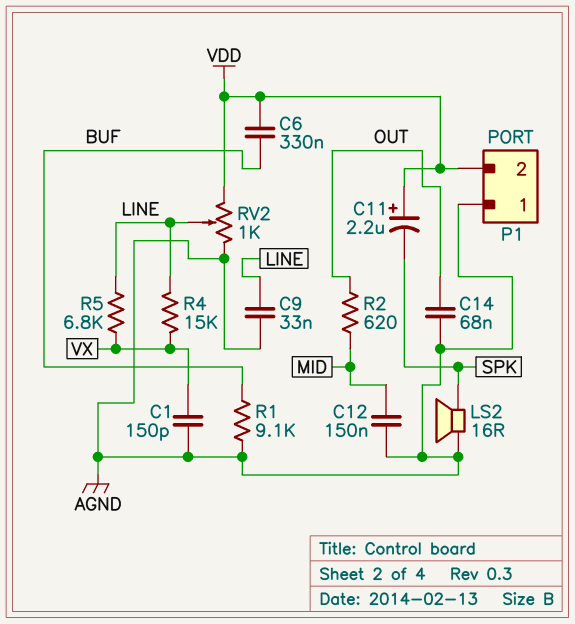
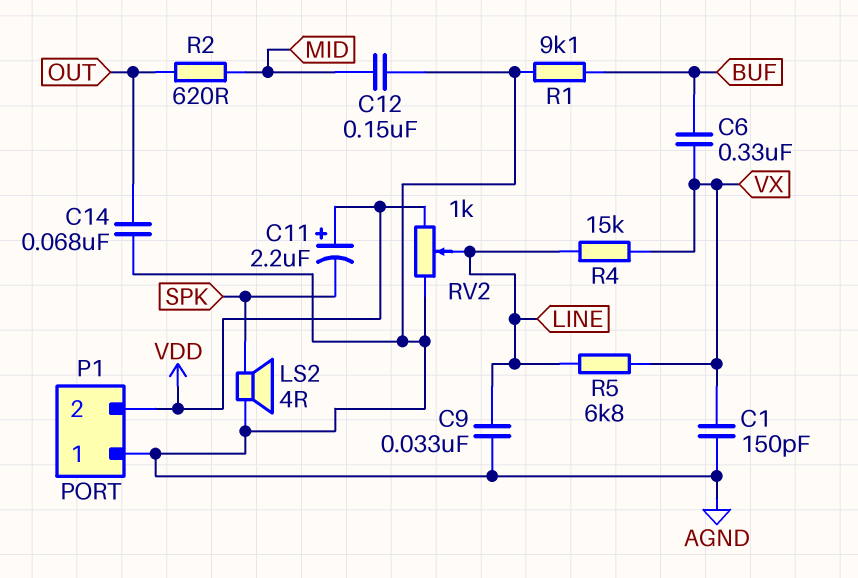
C6: 330nF (BUF, VDD) -> 330nF (BUF, VX)
LS2: speaker 16R (AGND, SPK) -> speaker 4R (AGND, SPK)

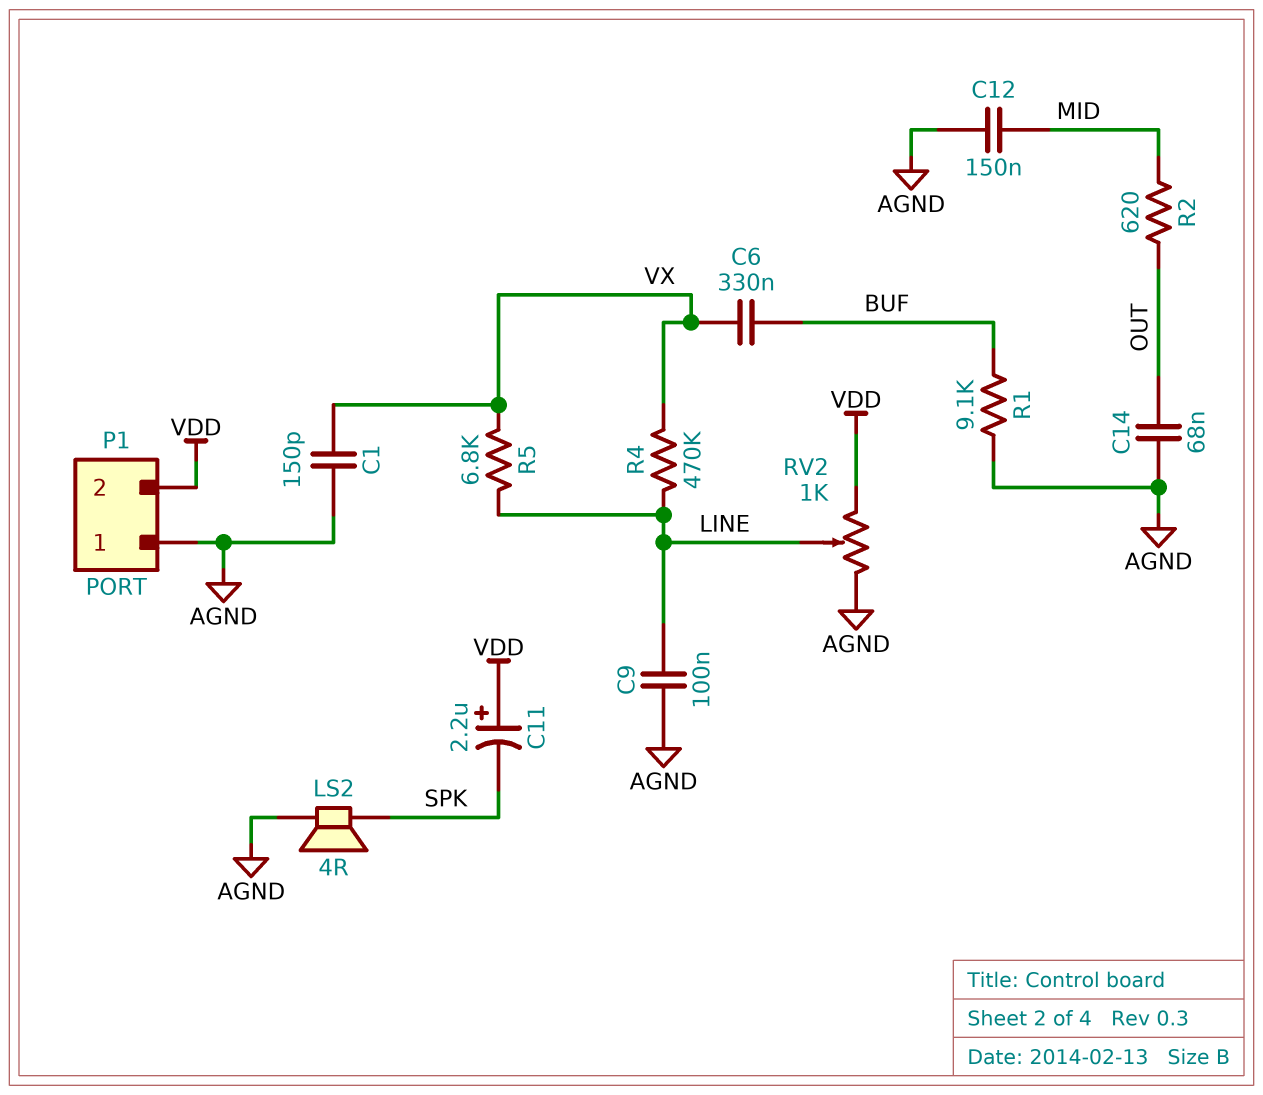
C9: 33nF (AGND, LINE) -> 100nF (AGND, LINE)
R4: 15k (LINE, VX) -> 470k (LINE, VX)

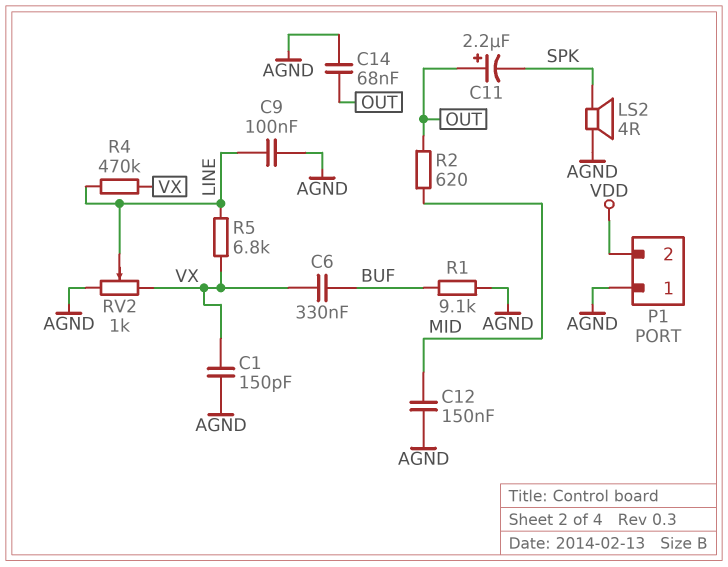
C11: 2.2uF (plus VDD, minus SPK) -> 2.2uF (plus OUT, minus SPK)
RV2: 1k (AGND, VDD, wiper LINE) -> 1k (AGND, VX, wiper LINE)

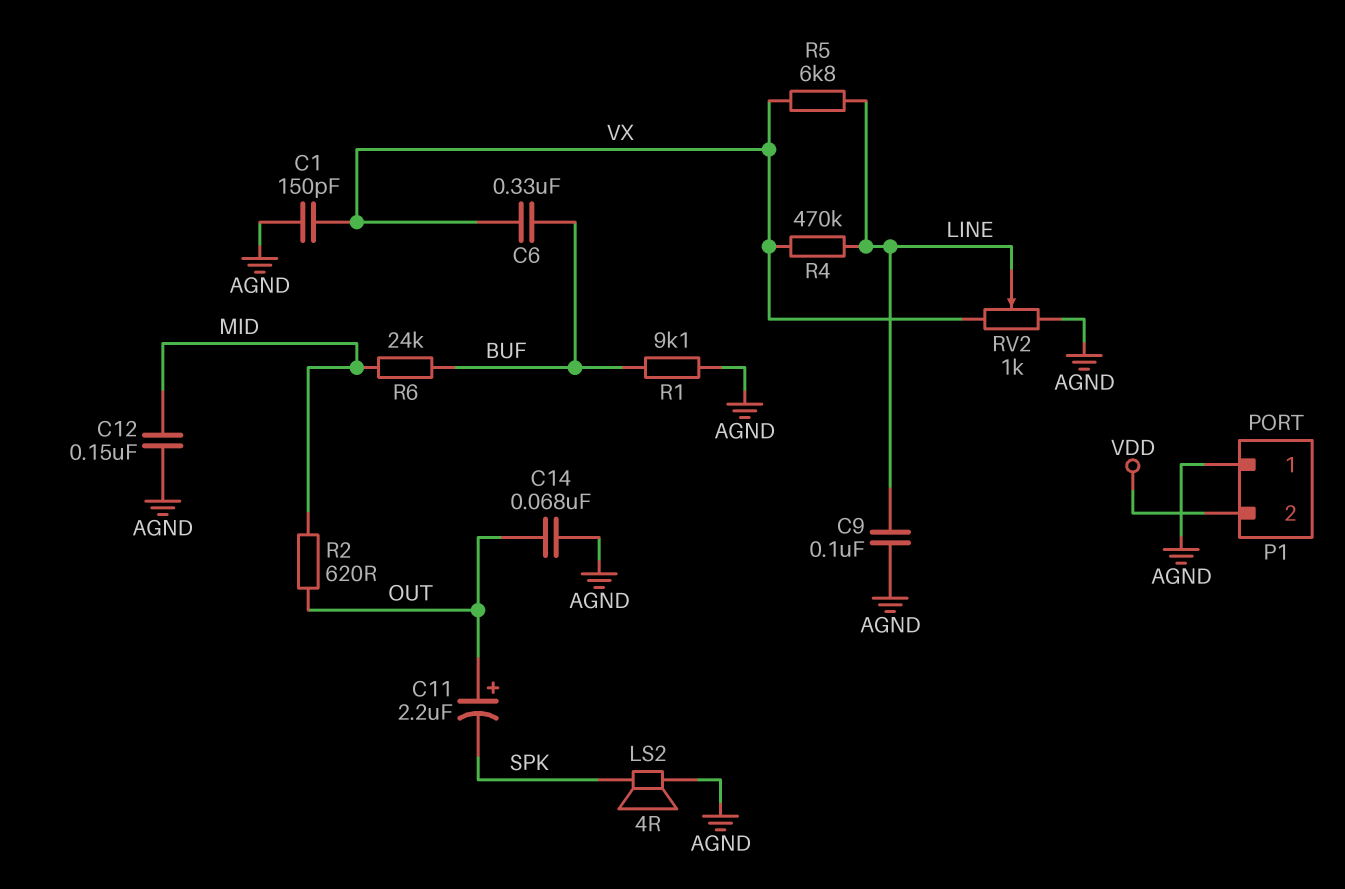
R6: none -> 24k (BUF, MID)

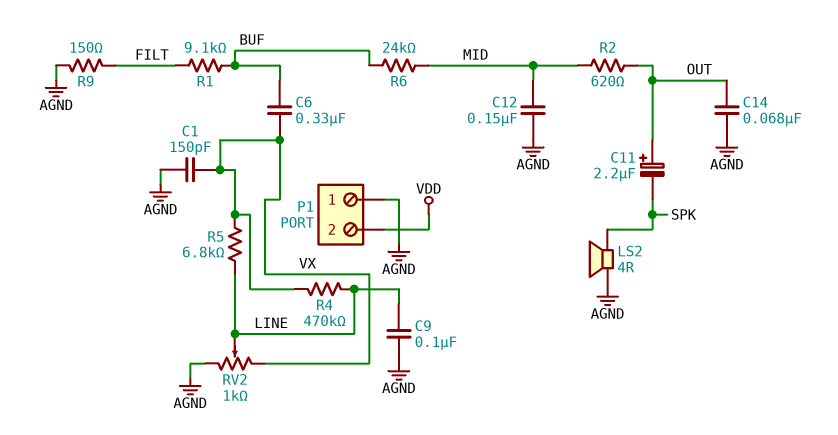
R1: 9.1k (AGND, BUF) -> 9.1k (BUF, FILT)
R9: none -> 150 (AGND, FILT)

